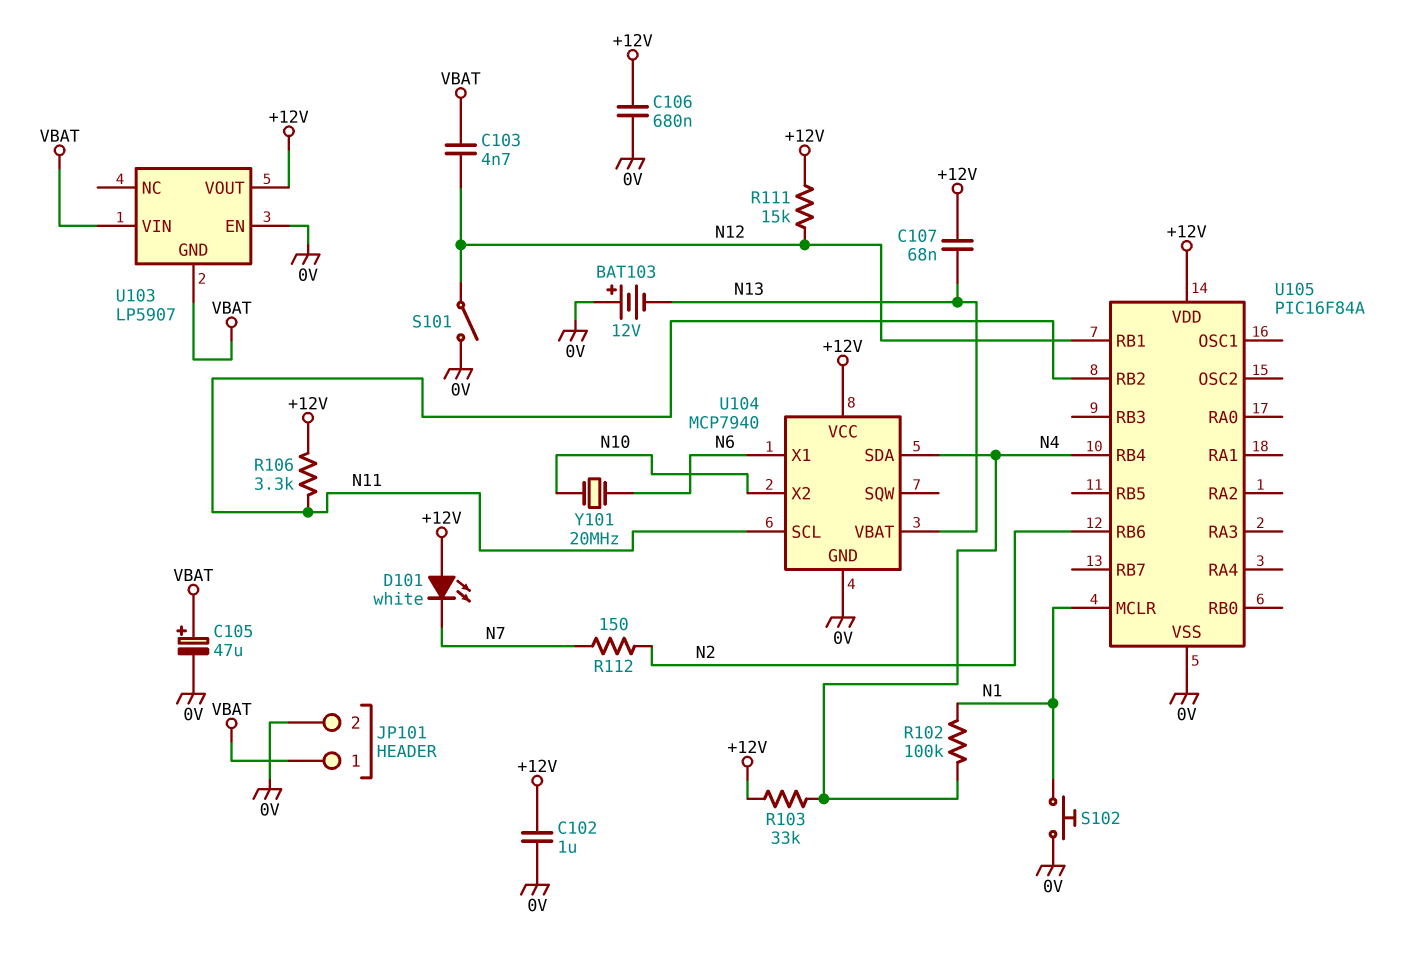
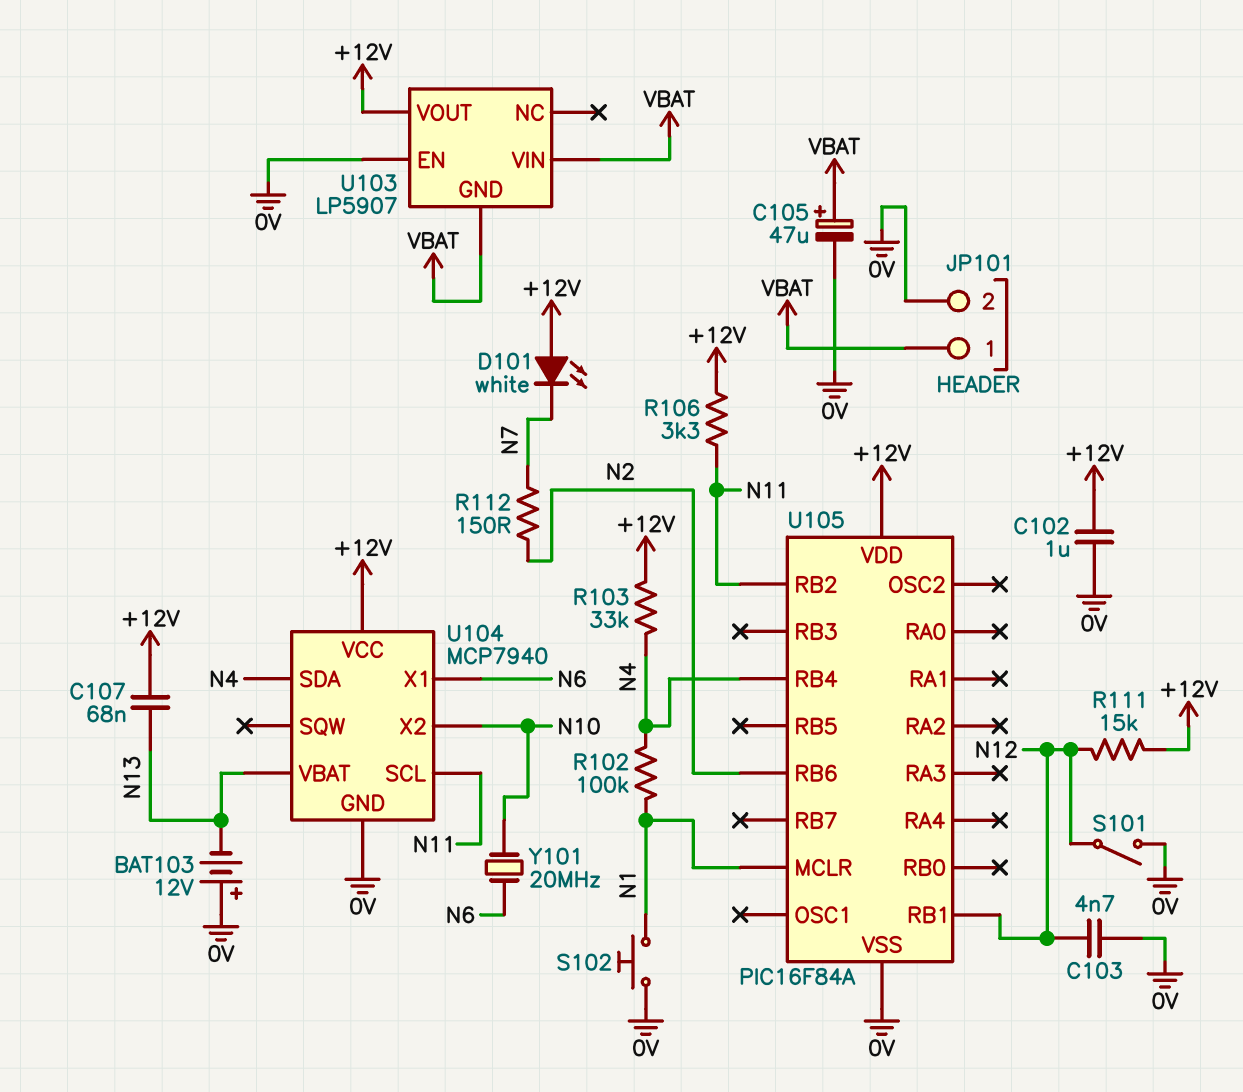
C103: 4.7nF (N12, VBAT) -> 4.7nF (0V, N12)
C106: 680nF (+12V, 0V) -> none

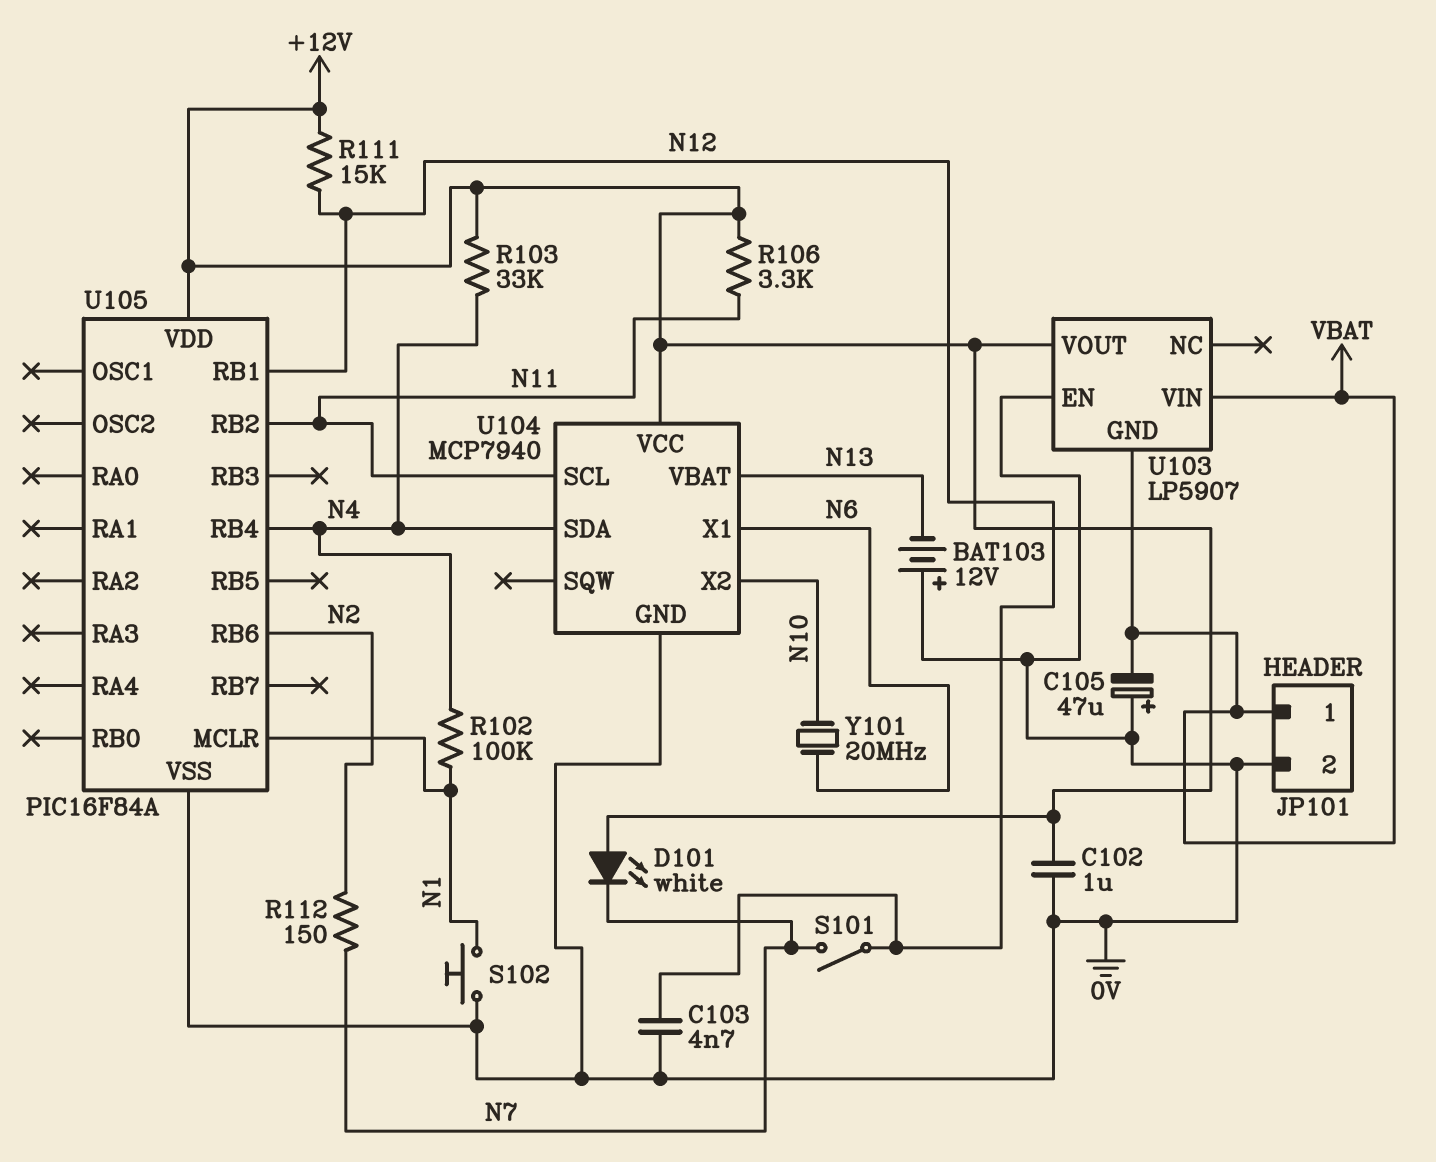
C105: 47uF (plus VBAT, minus 0V) -> 47uF (plus 0V, minus VBAT)
C107: 68nF (+12V, N13) -> none
S101: switch (0V, N12) -> switch (N7, N12)

